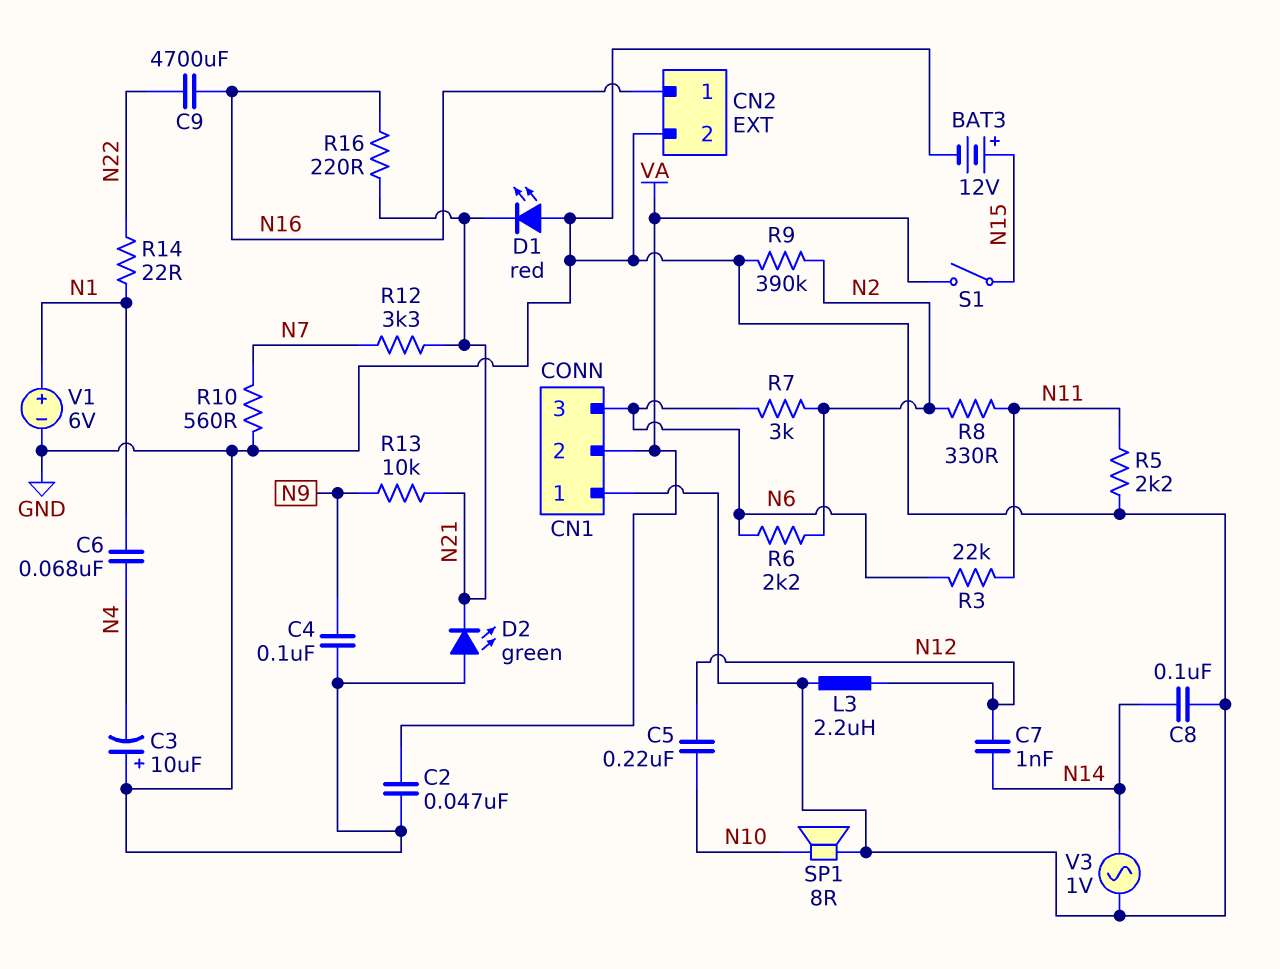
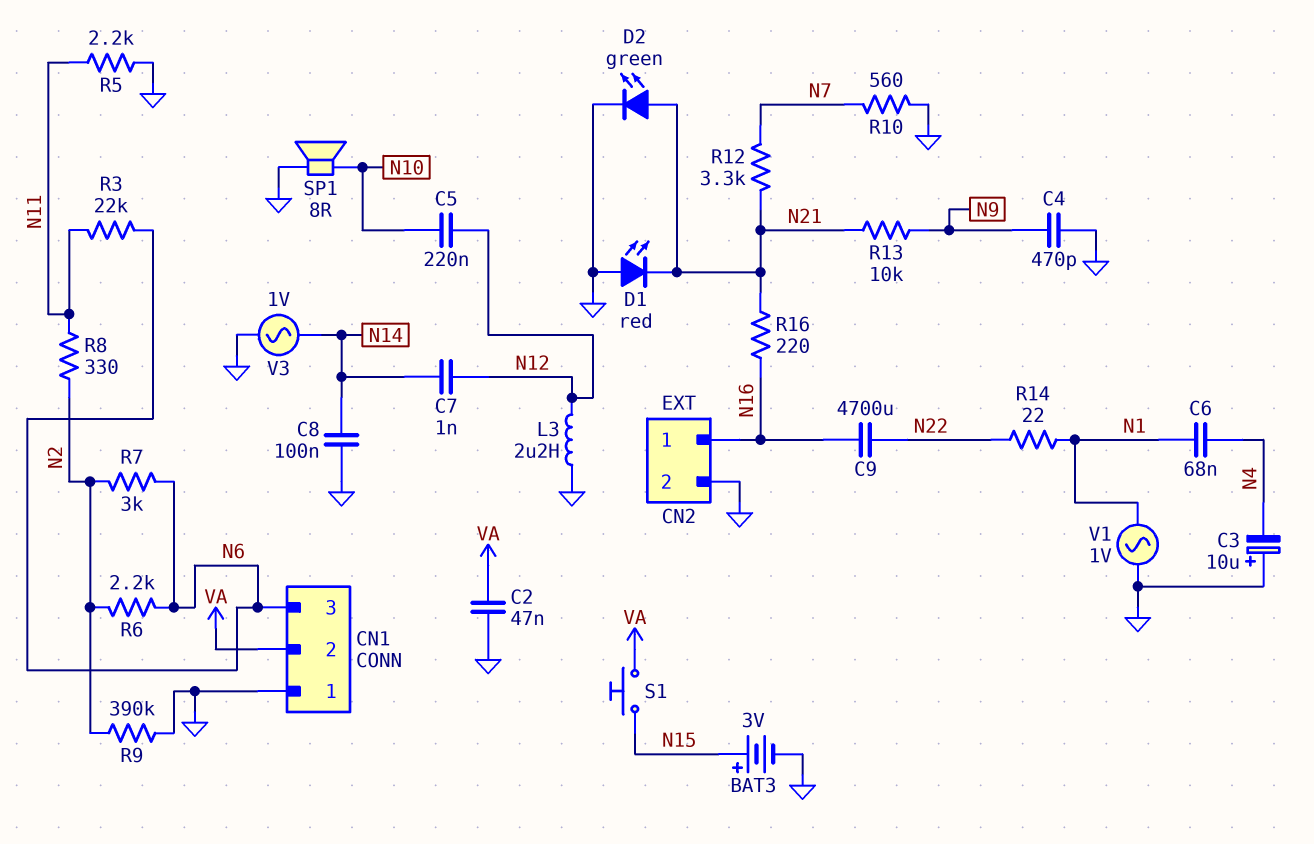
BAT3: 12V (plus N15, minus GND) -> 3V (plus N15, minus GND)
C4: 100nF (GND, N9) -> 470pF (GND, N9)
D2: LED green (A GND, K N21) -> LED green (A N21, K GND)
S1: switch (N15, VA) -> button (N15, VA)
V1: 6V (plus N1, minus GND) -> AC 1V (GND, N1)

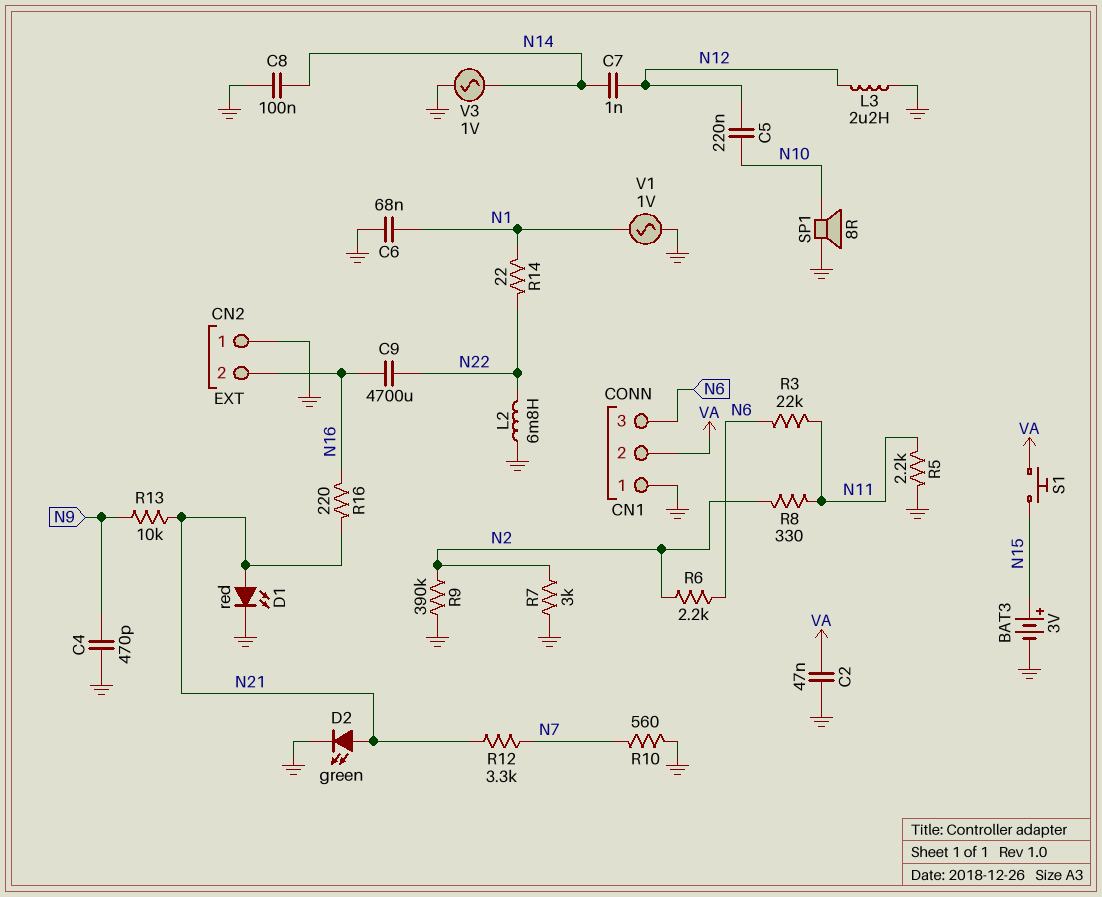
C3: 10uF (plus GND, minus N4) -> none
C6: 68nF (N1, N4) -> 68nF (GND, N1)
CN2 pin 1: N16 -> GND
CN2 pin 2: GND -> N16
D1: LED red (A GND, K N21) -> LED red (A N21, K GND)
L2: none -> 6.8mH (GND, N22)
R7: 3k (N2, N6) -> 3k (GND, N2)

